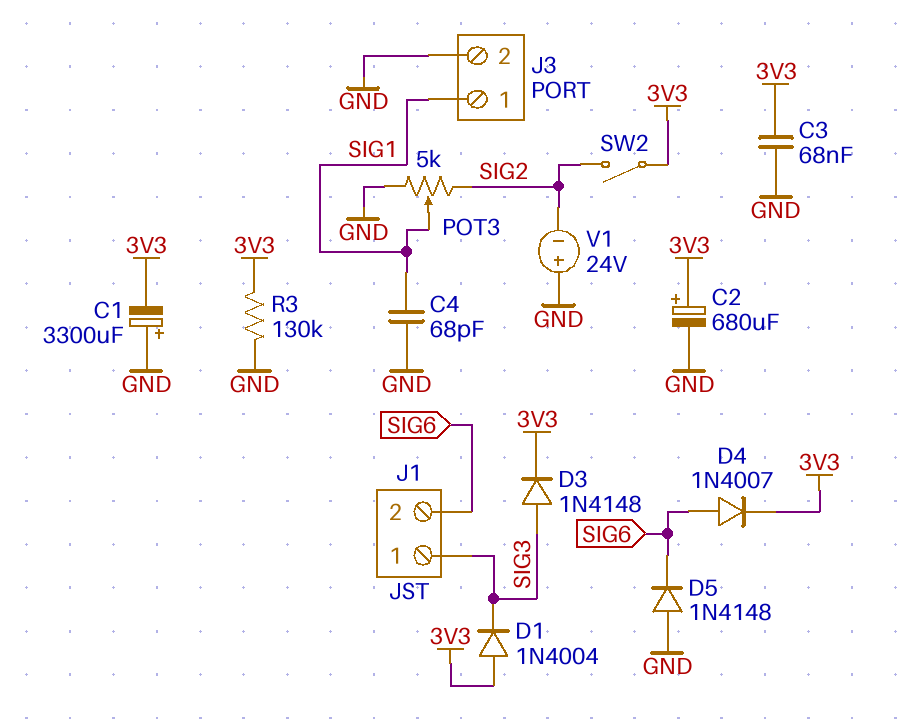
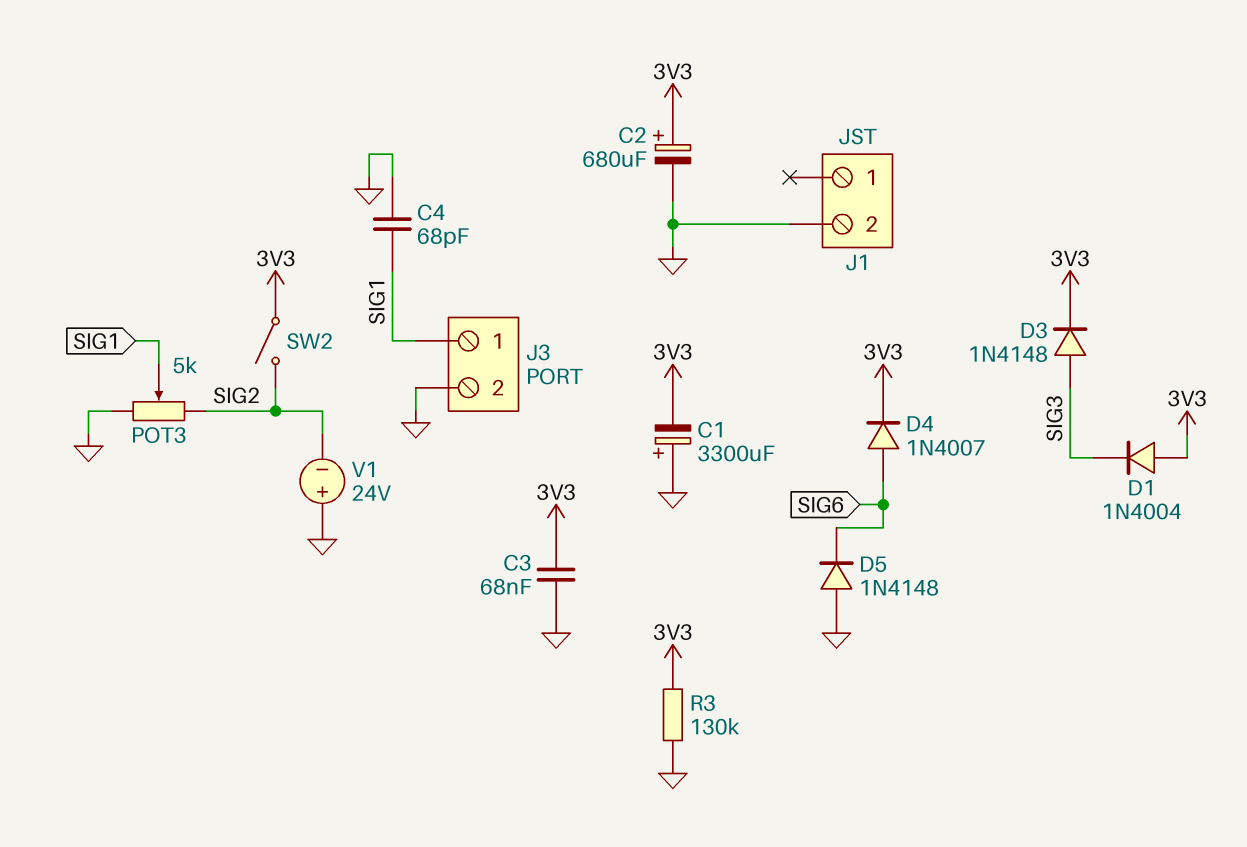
J1 pin 1: SIG3 -> none
J1 pin 2: SIG6 -> GND

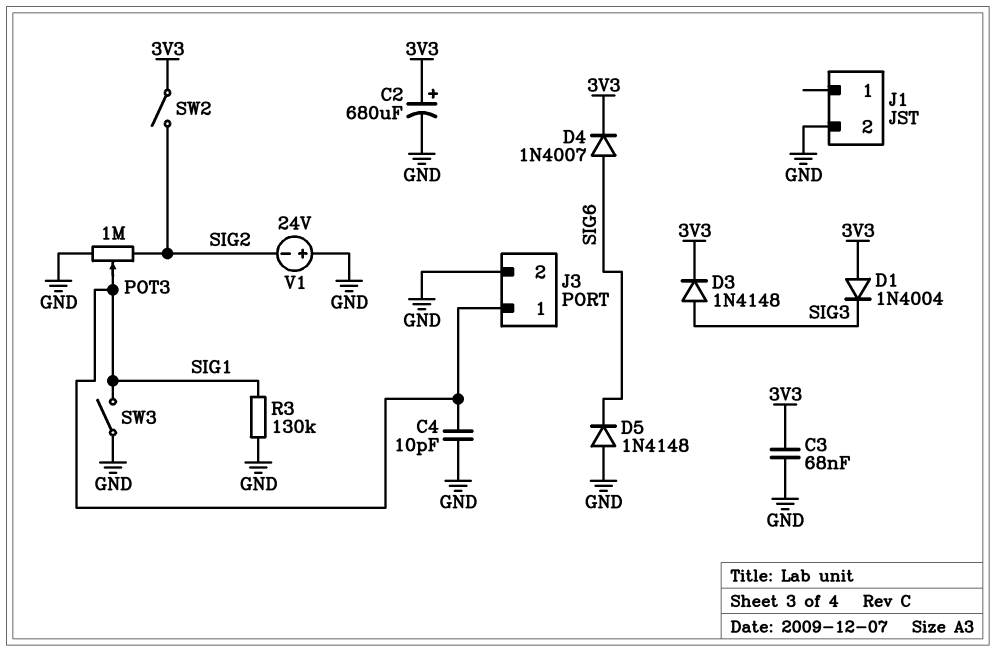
C1: 3300uF (plus GND, minus 3V3) -> none
C4: 68pF (GND, SIG1) -> 10pF (GND, SIG1)
POT3: 5k (GND, SIG2, wiper SIG1) -> 1M (GND, SIG2, wiper SIG1)
R3: 130k (3V3, GND) -> 130k (GND, SIG1)
SW3: none -> switch (GND, SIG1)

